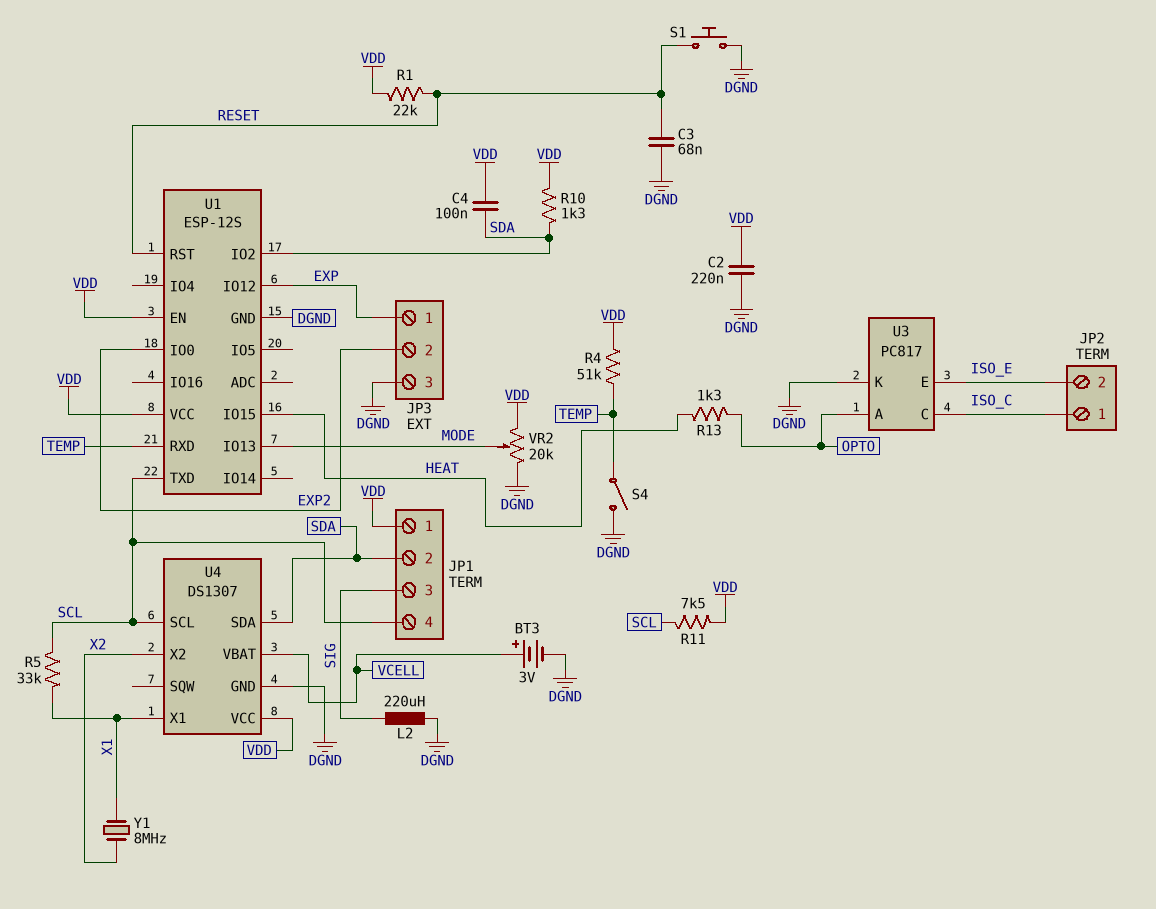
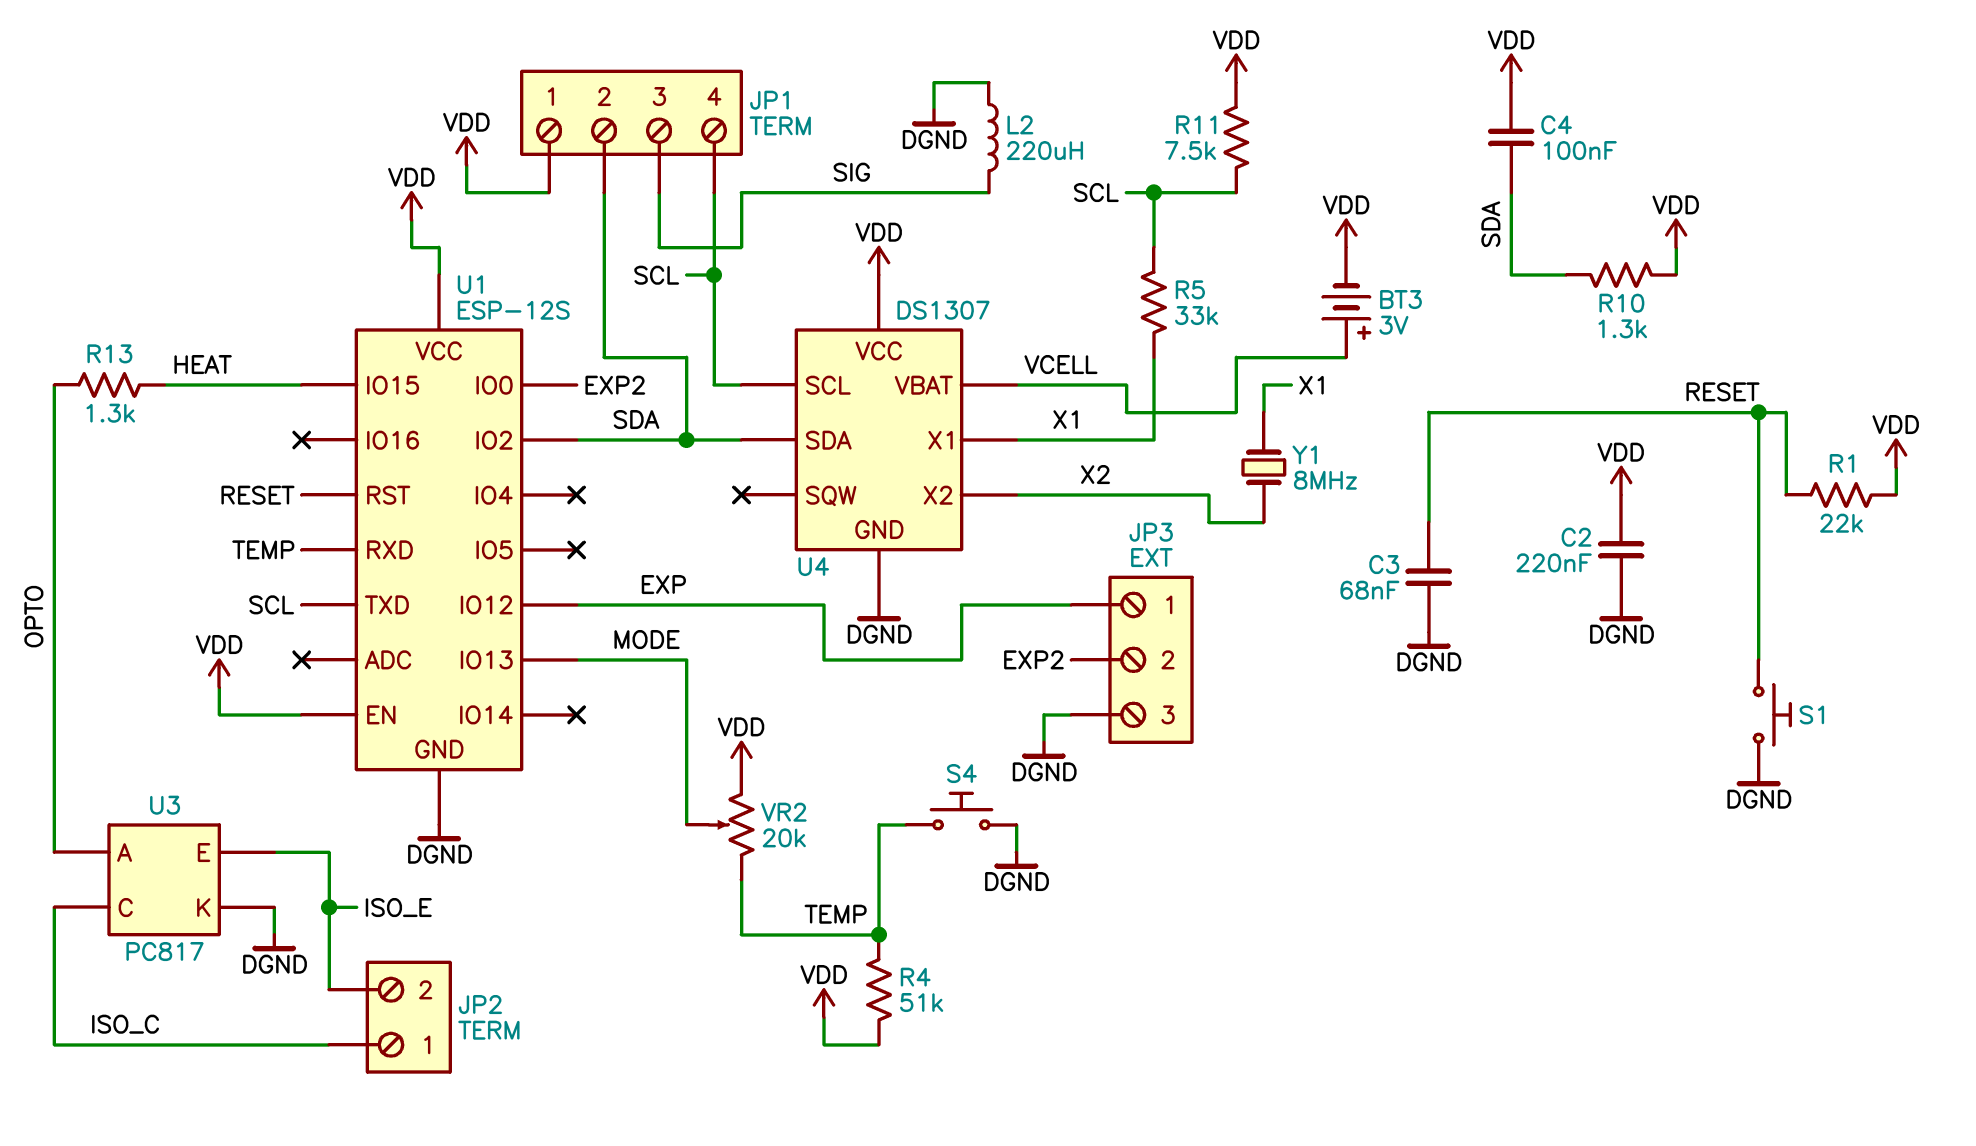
BT3: 3V (plus VCELL, minus DGND) -> 3V (plus VCELL, minus VDD)
S4: switch (DGND, TEMP) -> button (DGND, TEMP)
VR2: 20k (DGND, VDD, wiper MODE) -> 20k (TEMP, VDD, wiper MODE)

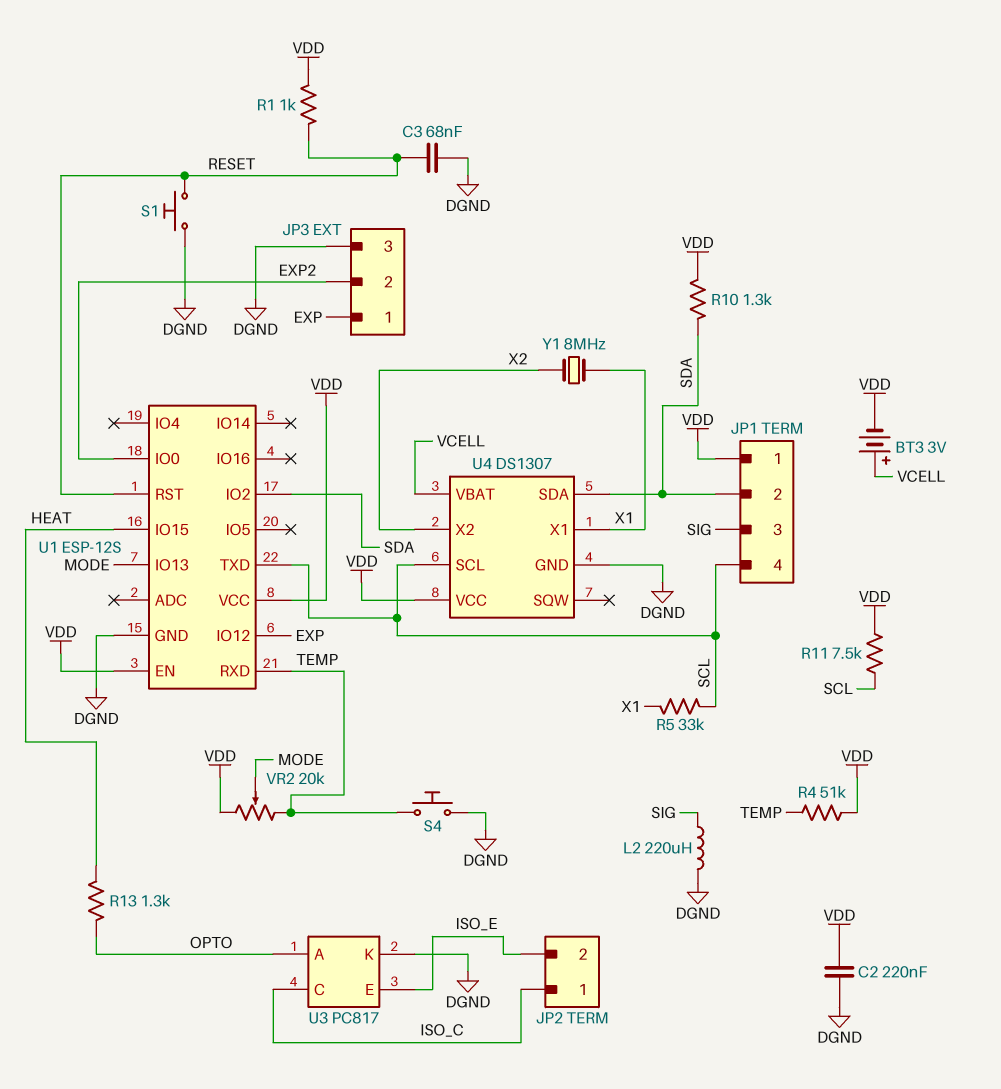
C4: 100nF (SDA, VDD) -> none
R1: 22k (RESET, VDD) -> 1k (RESET, VDD)

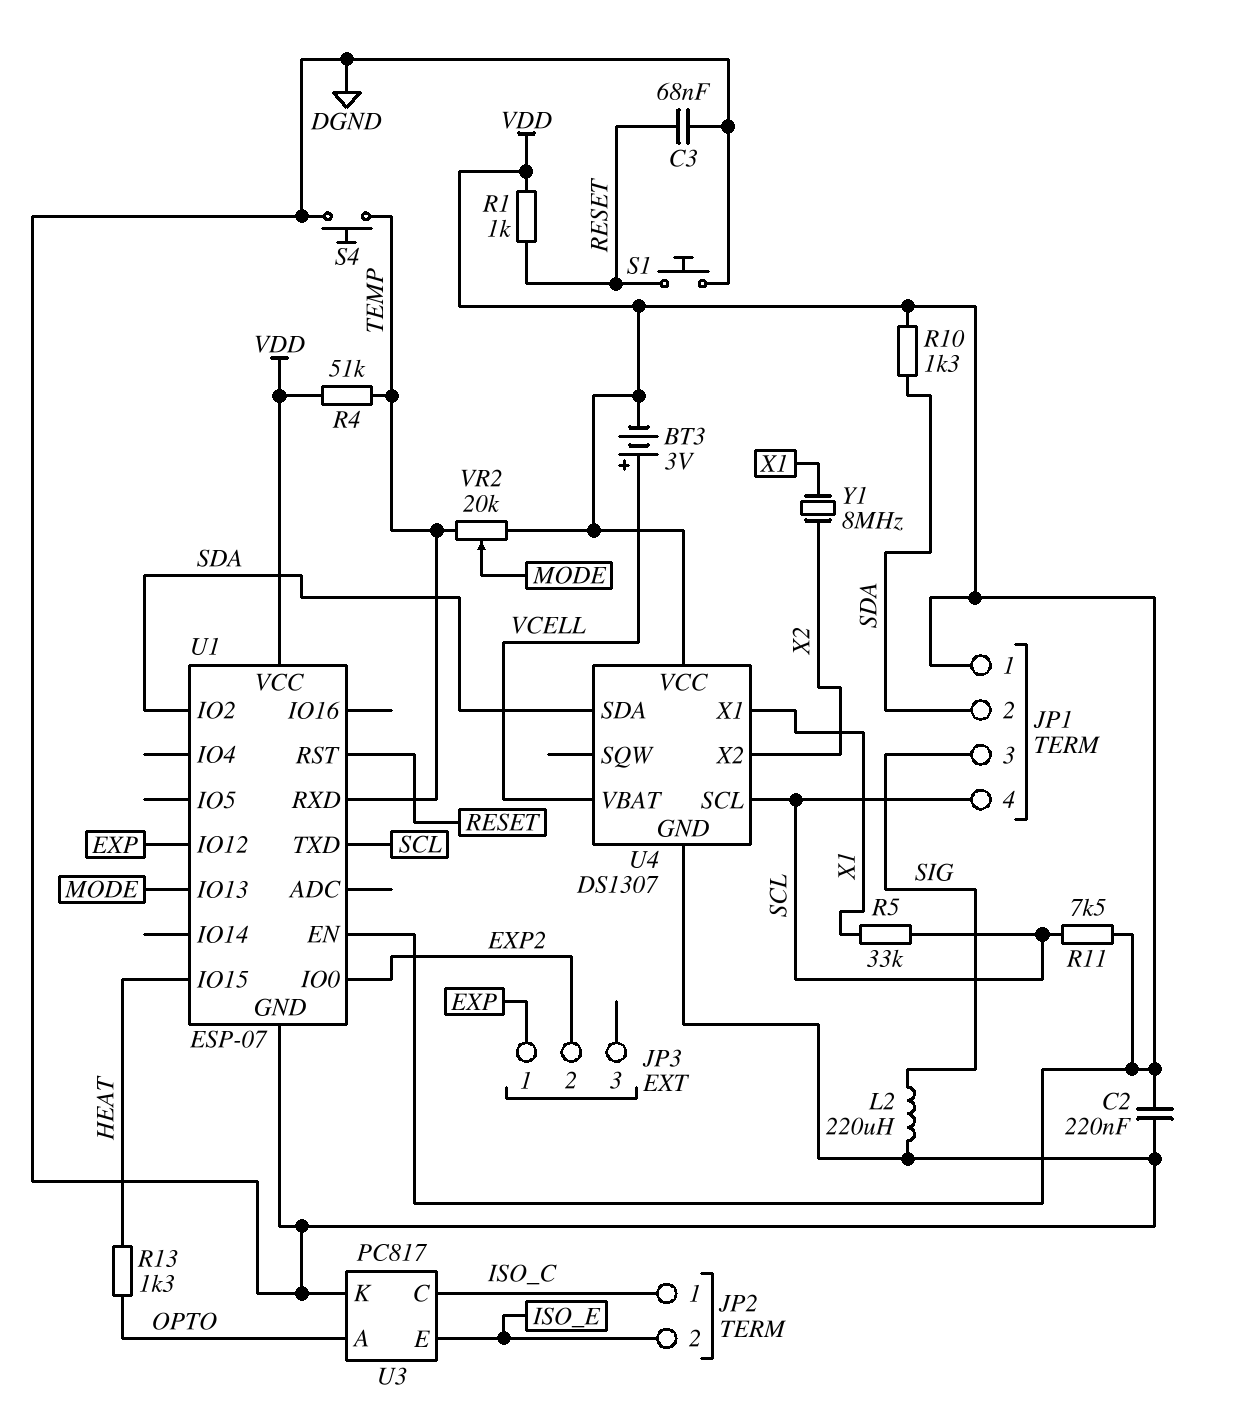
JP3 pin 3: DGND -> none
U1: ESP-12S -> ESP-07

